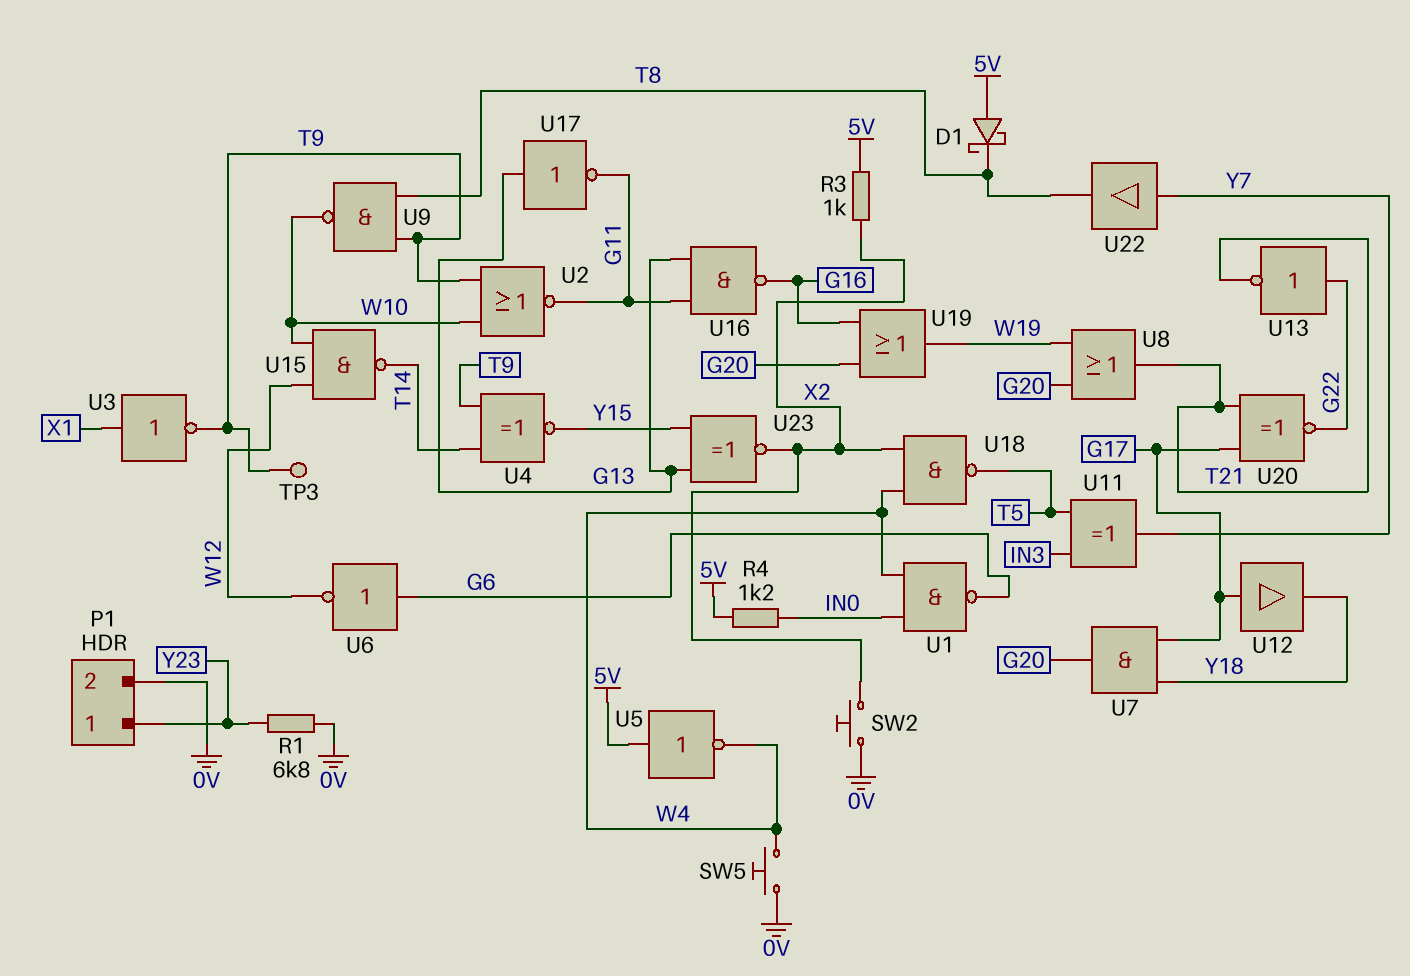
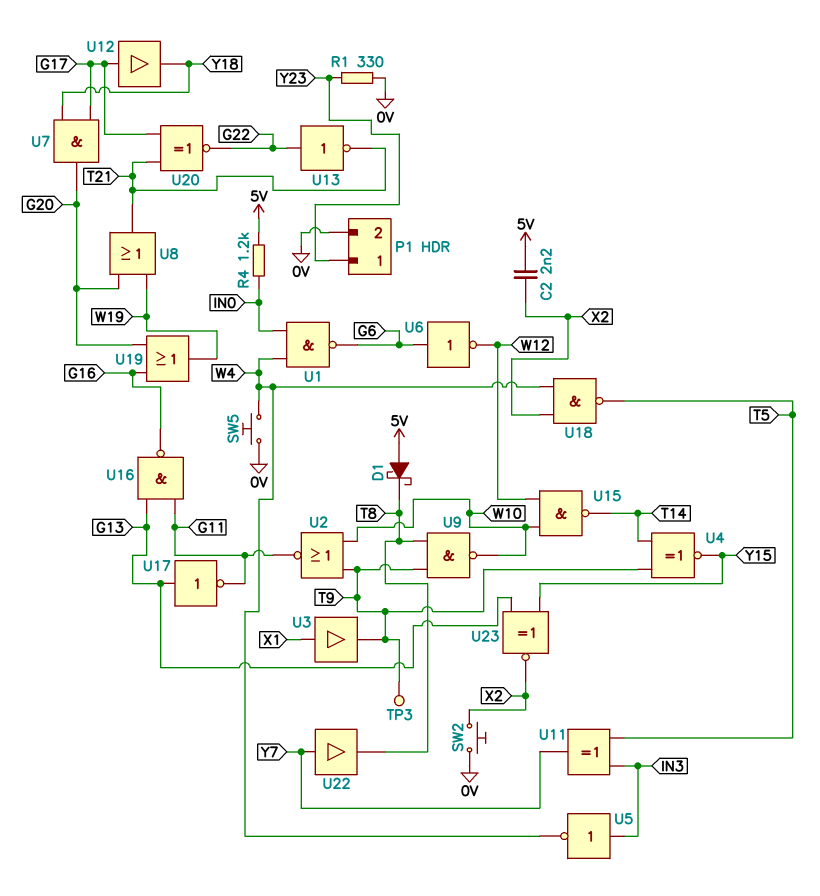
C2: none -> 2.2nF (5V, X2)
R1: 6.8k (0V, Y23) -> 330 (0V, Y23)
R3: 1k (5V, X2) -> none
U3: NOT (in X1, out T9) -> buffer (in X1, out T9)
U5: NOT (in 5V, out W4) -> NOT (in IN3, out W4)

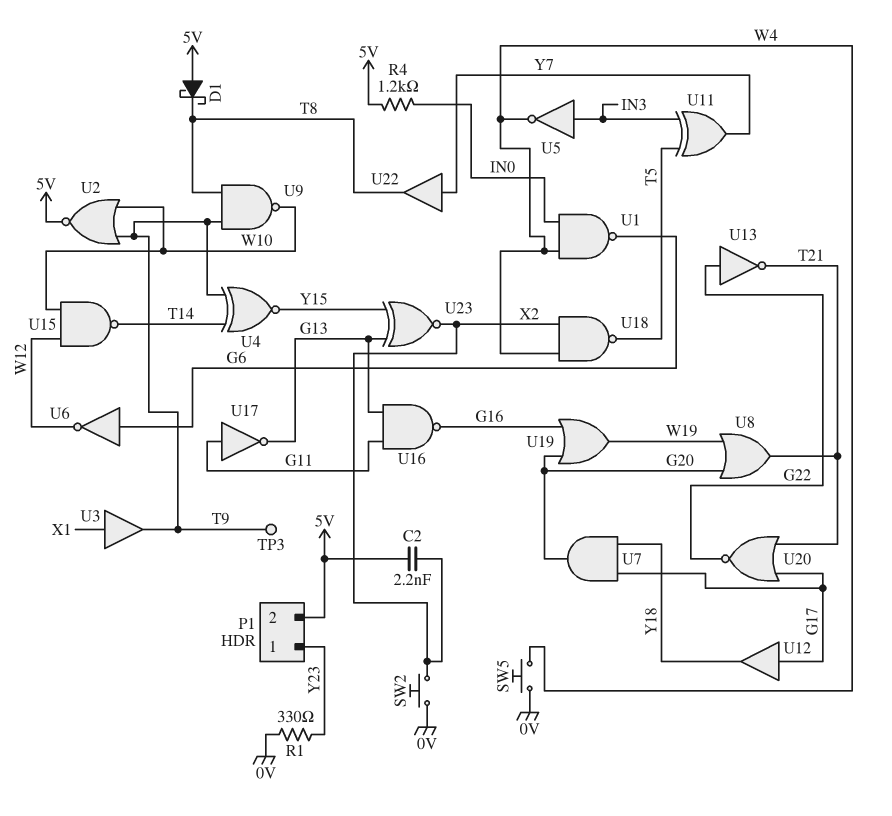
P1 pin 2: 0V -> 5V
U2: NOR (in T9, in W10, out G11) -> NOR (in T9, in W10, out 5V)
U17: NOT (in G13, out G11) -> NOT (in G11, out G13)
U20: XNOR (in G17, in T21, out G22) -> NOR (in G17, in T21, out G22)

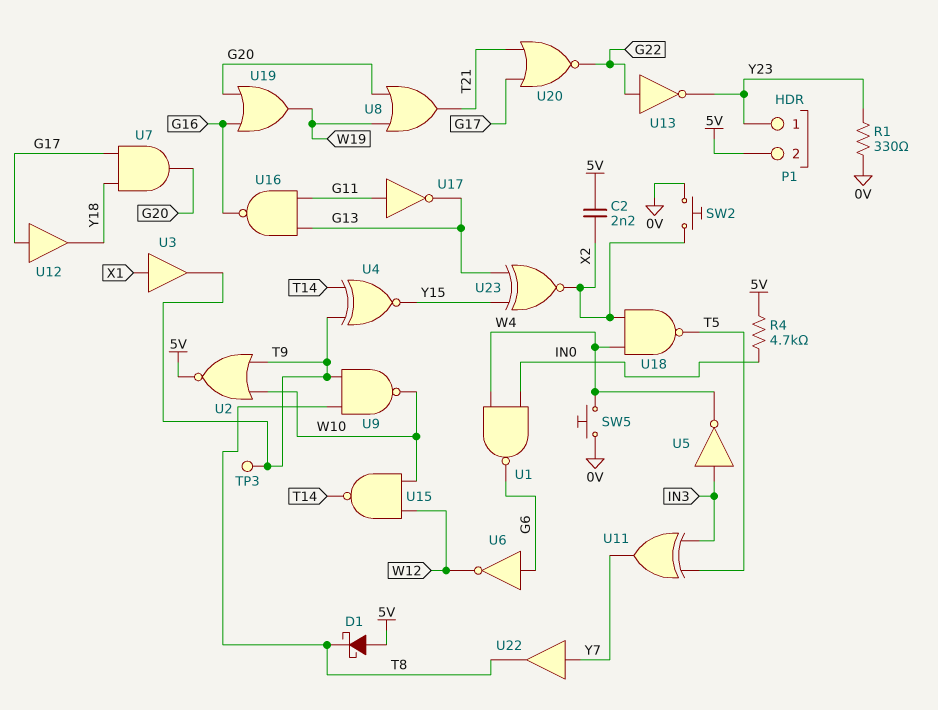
R4: 1.2k (5V, IN0) -> 4.7k (5V, IN0)
U13: NOT (in G22, out T21) -> NOT (in G22, out Y23)

